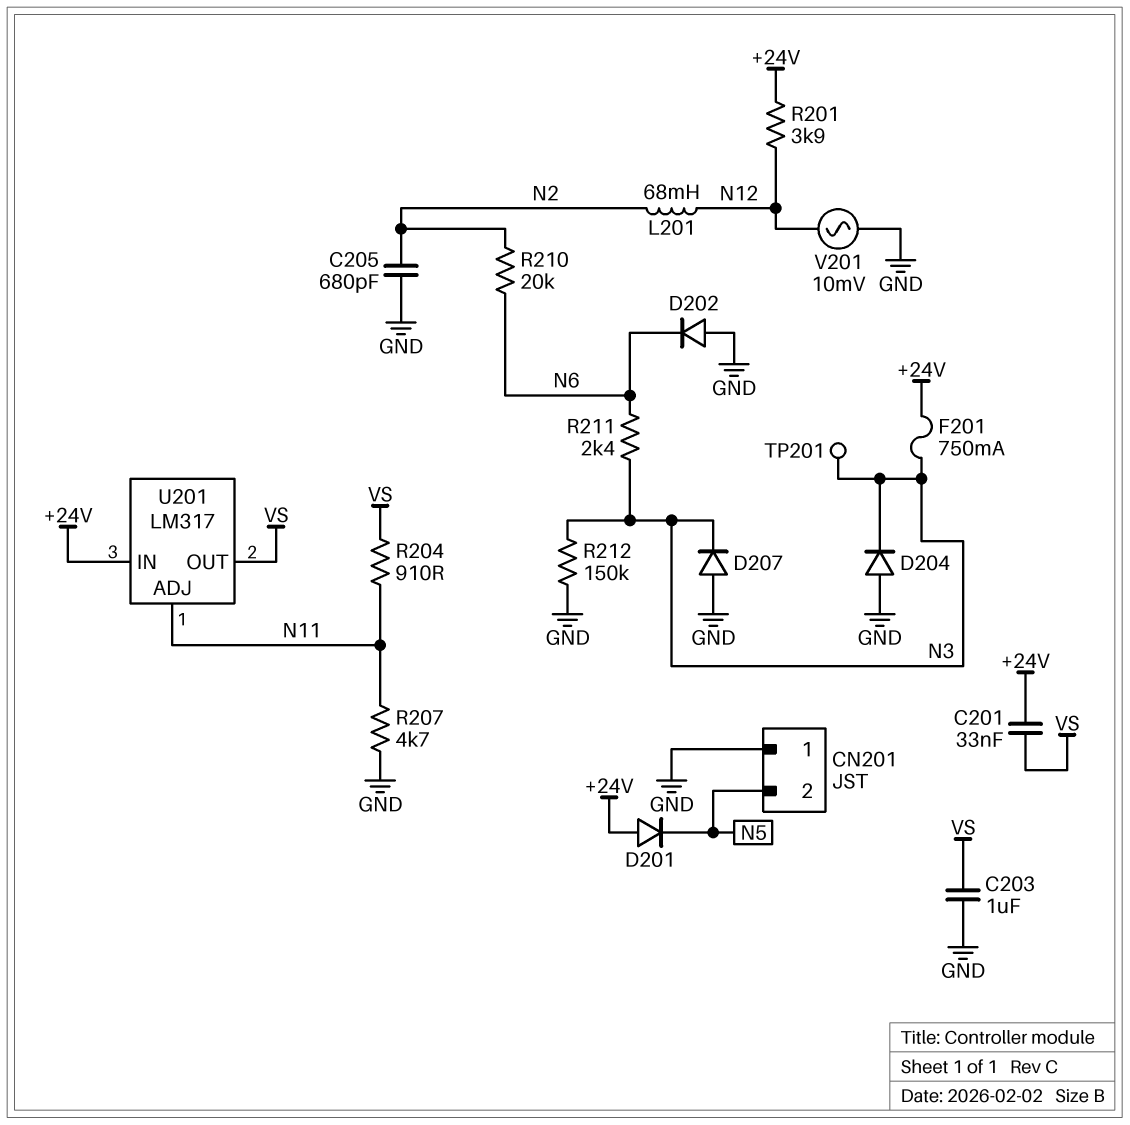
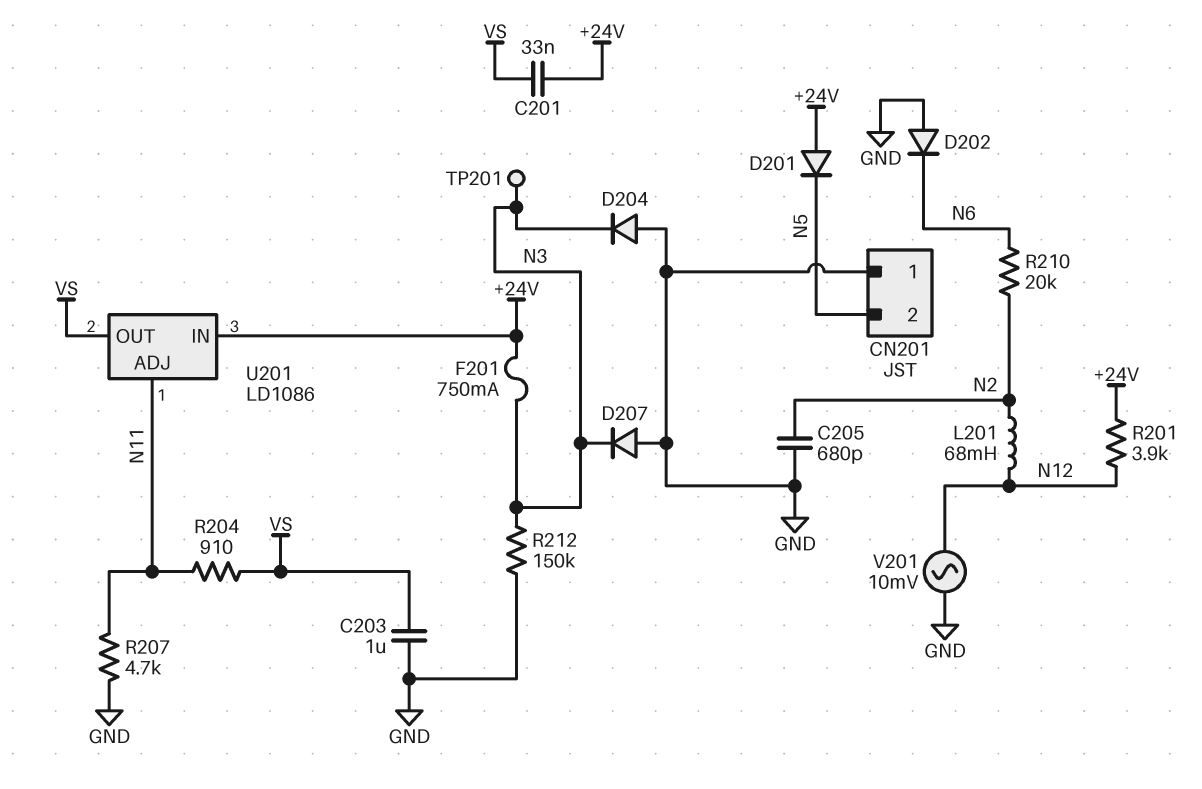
R211: 2.4k (N3, N6) -> none
U201: LM317 -> LD1086

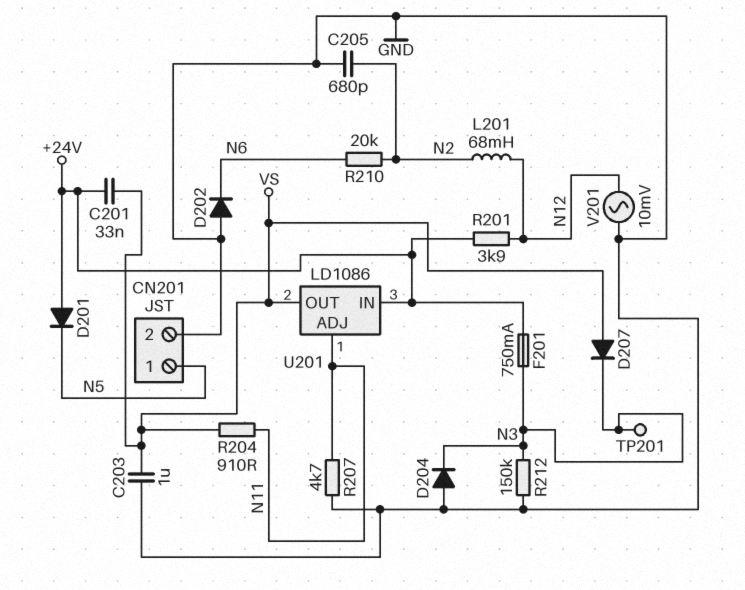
CN201 pin 1: GND -> N5
CN201 pin 2: N5 -> GND
D207: diode (A GND, K N3) -> diode (A VS, K N3)

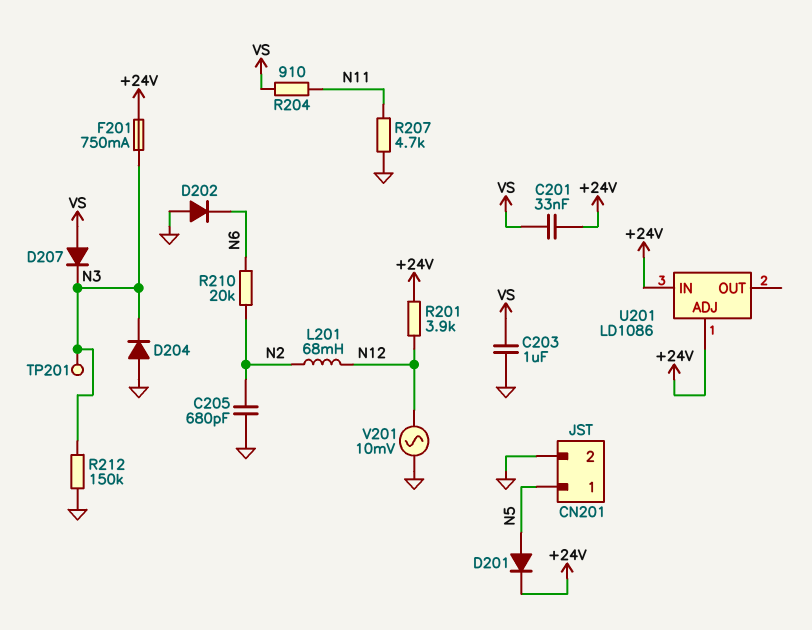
D201: diode (A +24V, K N5) -> diode (A N5, K +24V)
U201 pin ADJ: N11 -> +24V
U201 pin OUT: VS -> none

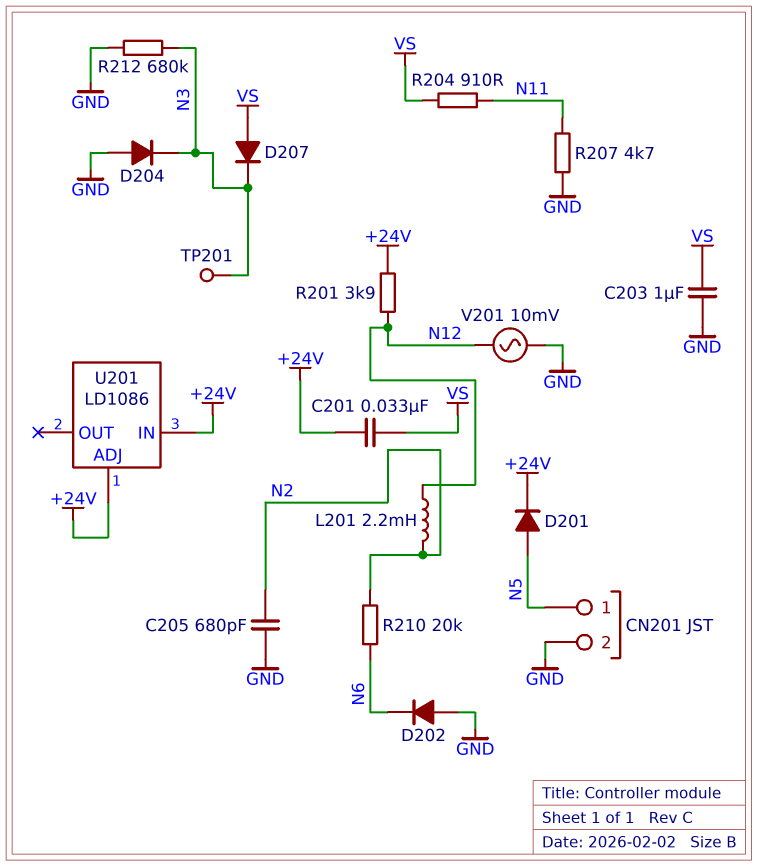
F201: 750mA (+24V, N3) -> none
L201: 68mH (N2, N12) -> 2.2mH (N2, N12)
R212: 150k (GND, N3) -> 680k (GND, N3)

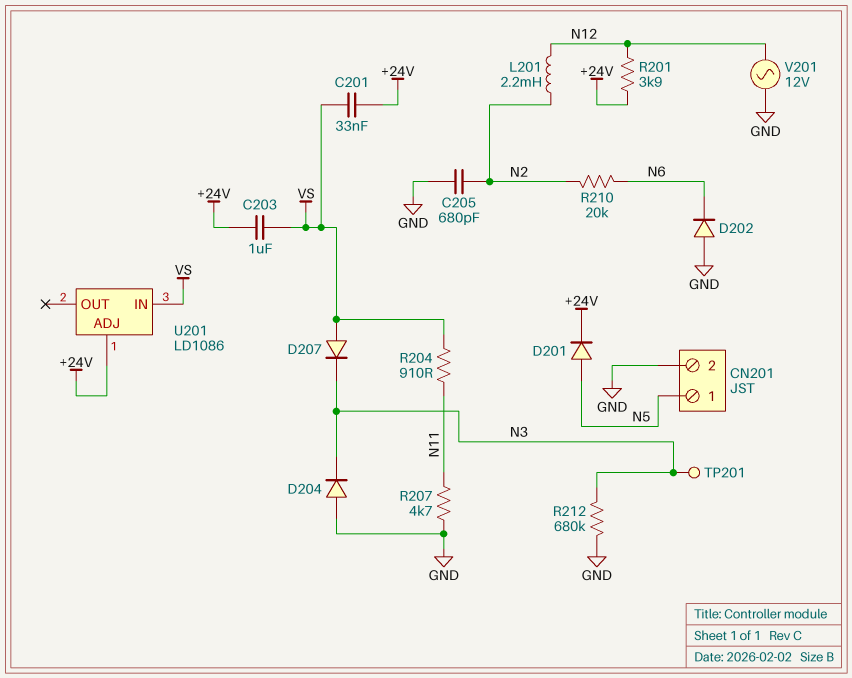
C203: 1uF (GND, VS) -> 1uF (+24V, VS)
U201 pin IN: +24V -> VS
V201: AC 10mV (GND, N12) -> AC 12V (GND, N12)

